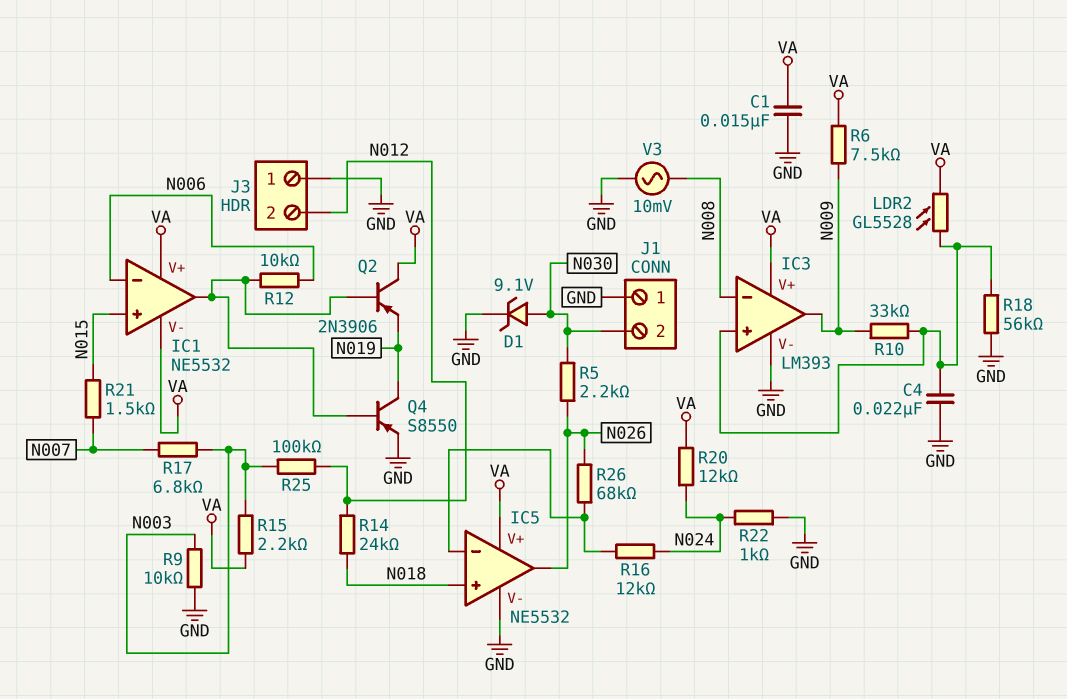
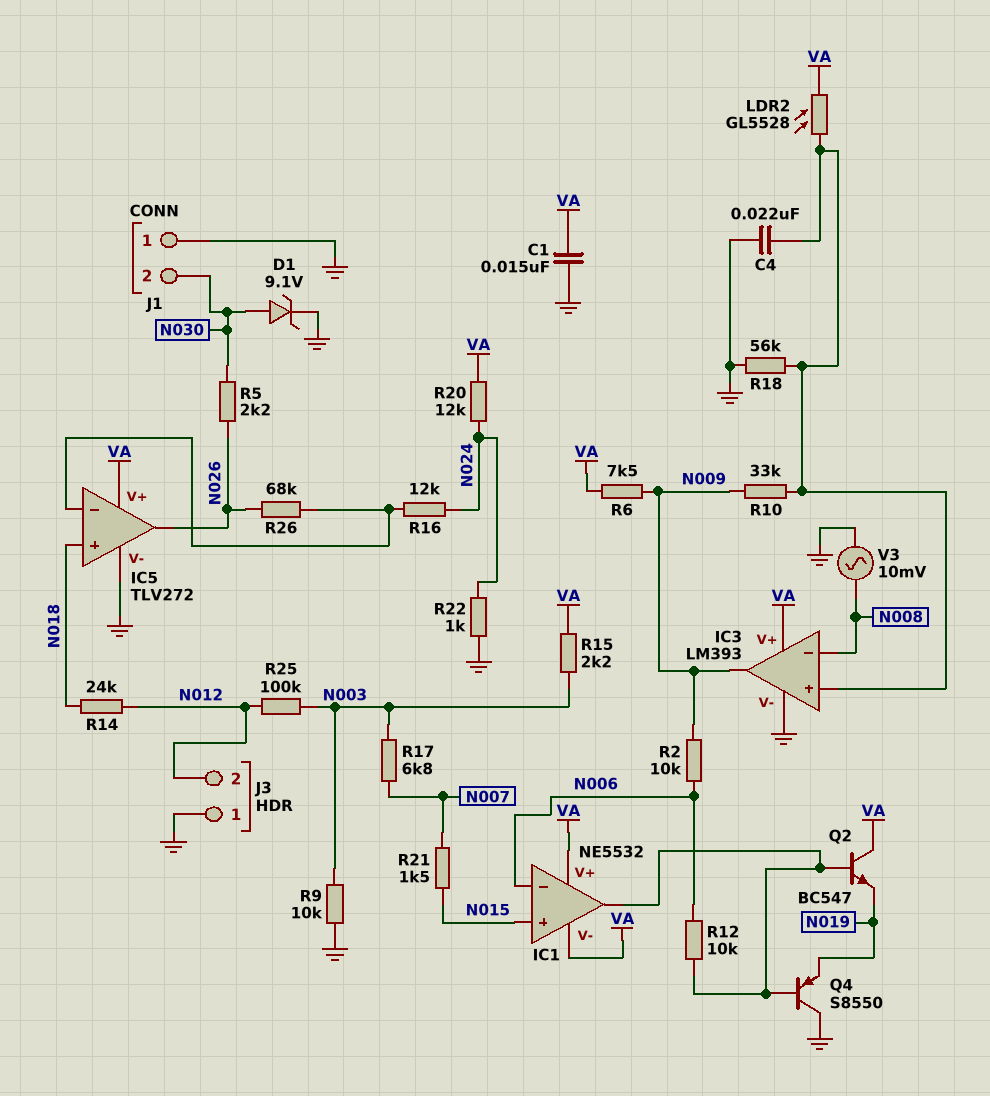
IC5: NE5532 -> TLV272
Q2: PNP 2N3906 (B IC1/out, C VA, E N019) -> NPN BC547 (B IC1/out, C VA, E N019)
Q4: PNP S8550 (B IC1/out, C N019, E GND) -> PNP S8550 (B IC1/out, C GND, E N019)
R2: none -> 10k (N006, N009)

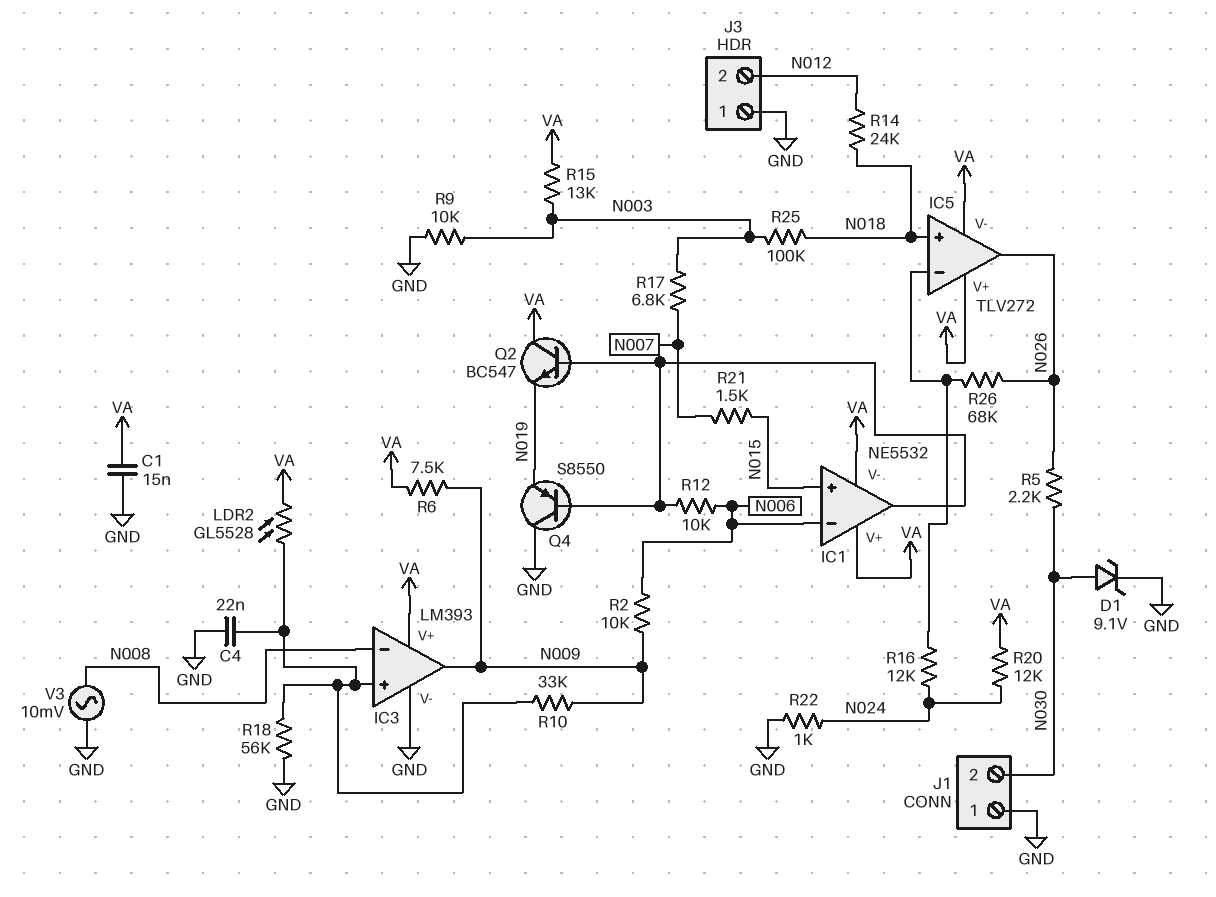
IC5 pin V-: GND -> VA
R15: 2.2k (N003, VA) -> 13k (N003, VA)
R25: 100k (N003, N012) -> 100k (N003, N018)

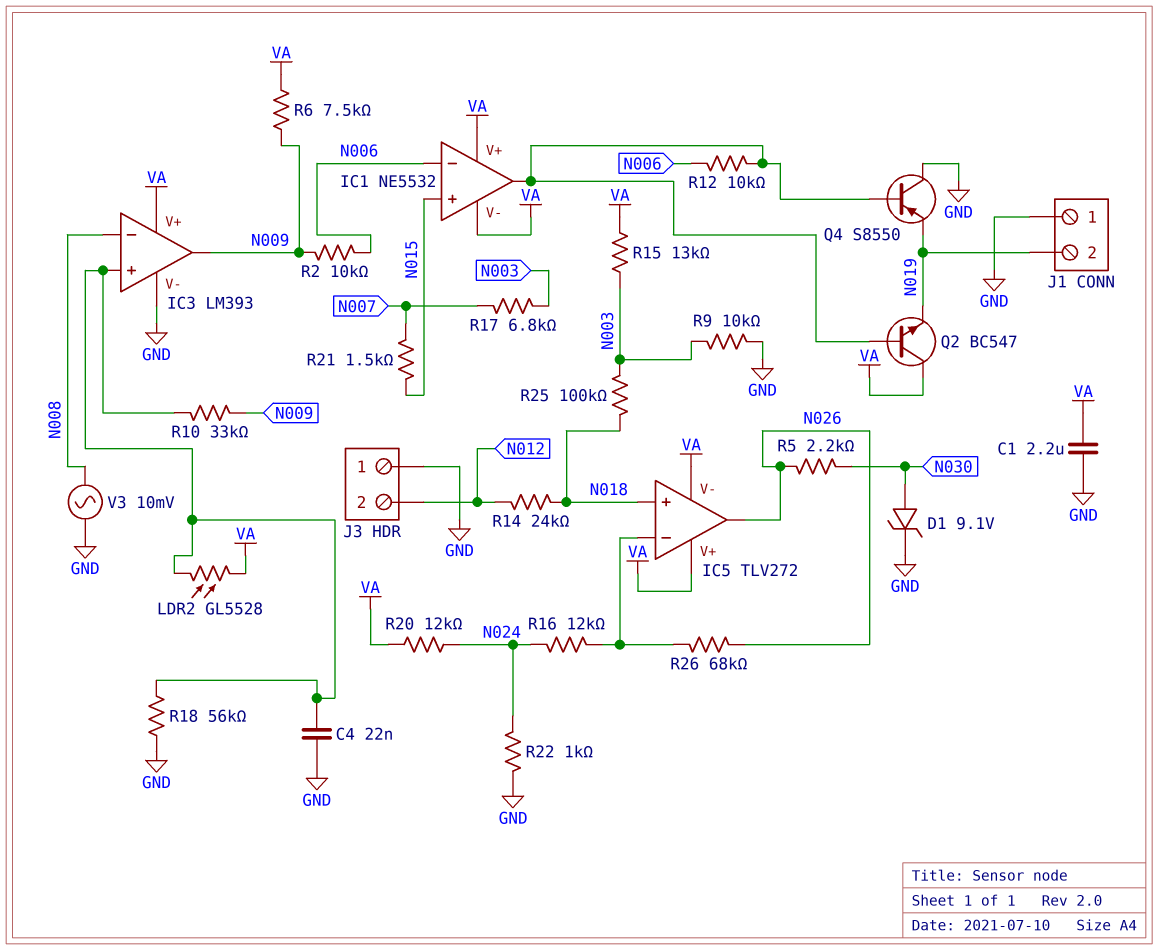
C1: 15nF (GND, VA) -> 2.2uF (GND, VA)
J1 pin 2: N030 -> N019

